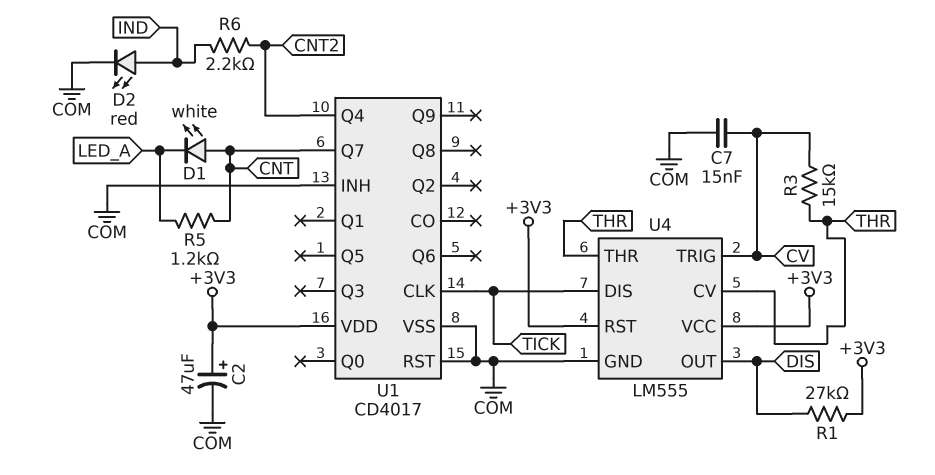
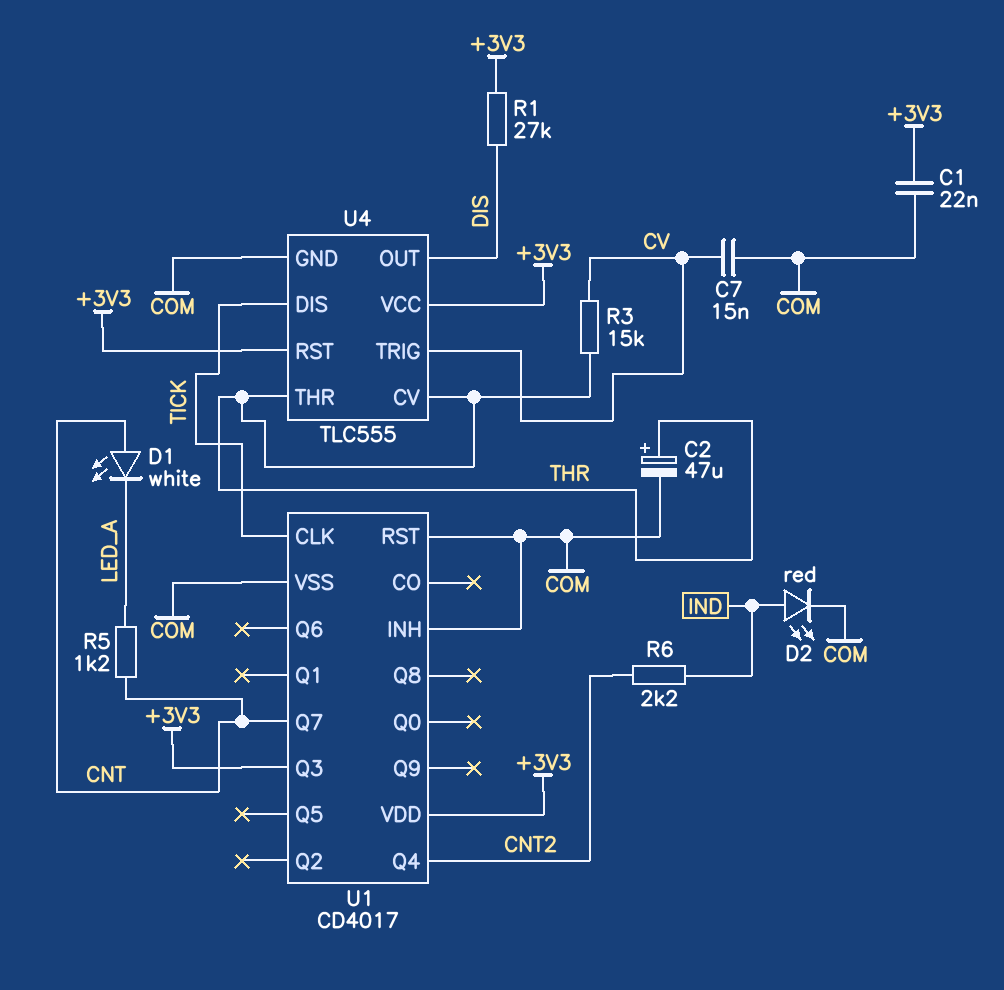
C1: none -> 22nF (+3V3, COM)
C2: 47uF (plus +3V3, minus COM) -> 47uF (plus THR, minus COM)
U1 pin Q3: none -> +3V3
U4: LM555 -> TLC555

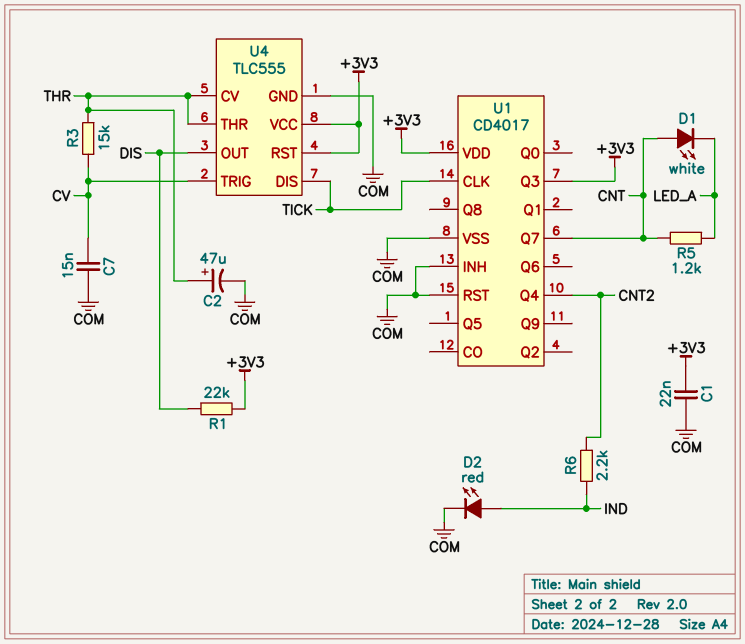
R1: 27k (+3V3, DIS) -> 22k (+3V3, DIS)

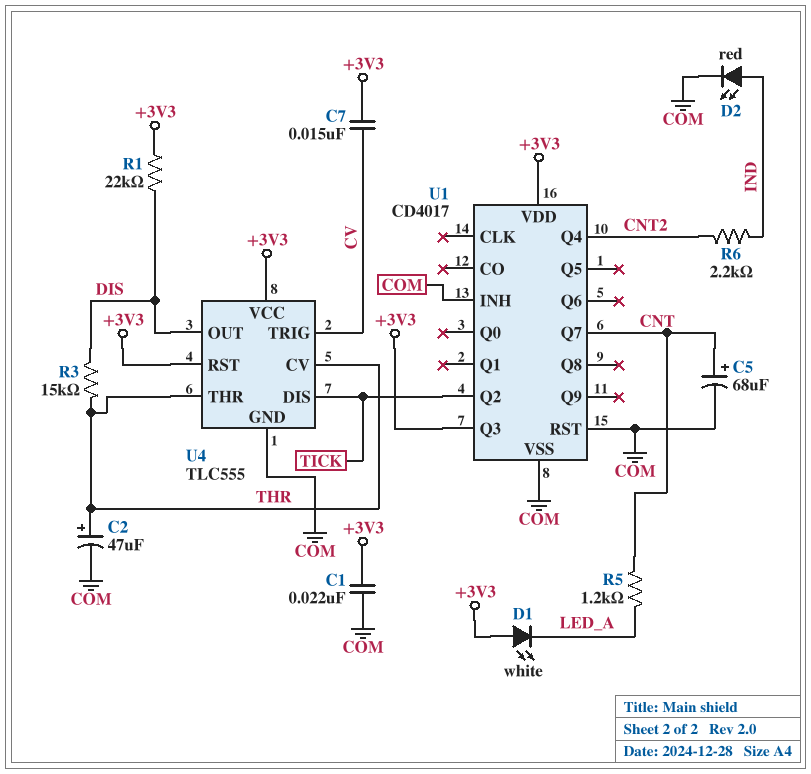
C5: none -> 68uF (plus CNT, minus COM)
C7: 15nF (COM, CV) -> 15nF (+3V3, CV)
D1: LED white (A CNT, K LED_A) -> LED white (A +3V3, K LED_A)
R3: 15k (CV, THR) -> 15k (DIS, THR)
U1 pin CLK: TICK -> none
U1 pin Q2: none -> TICK

